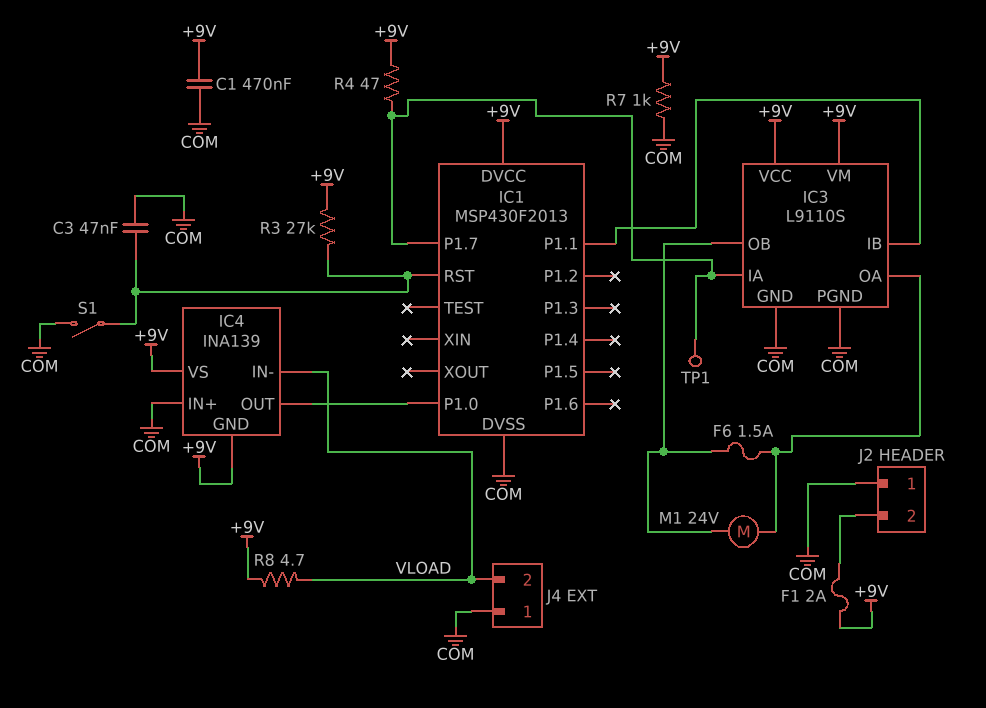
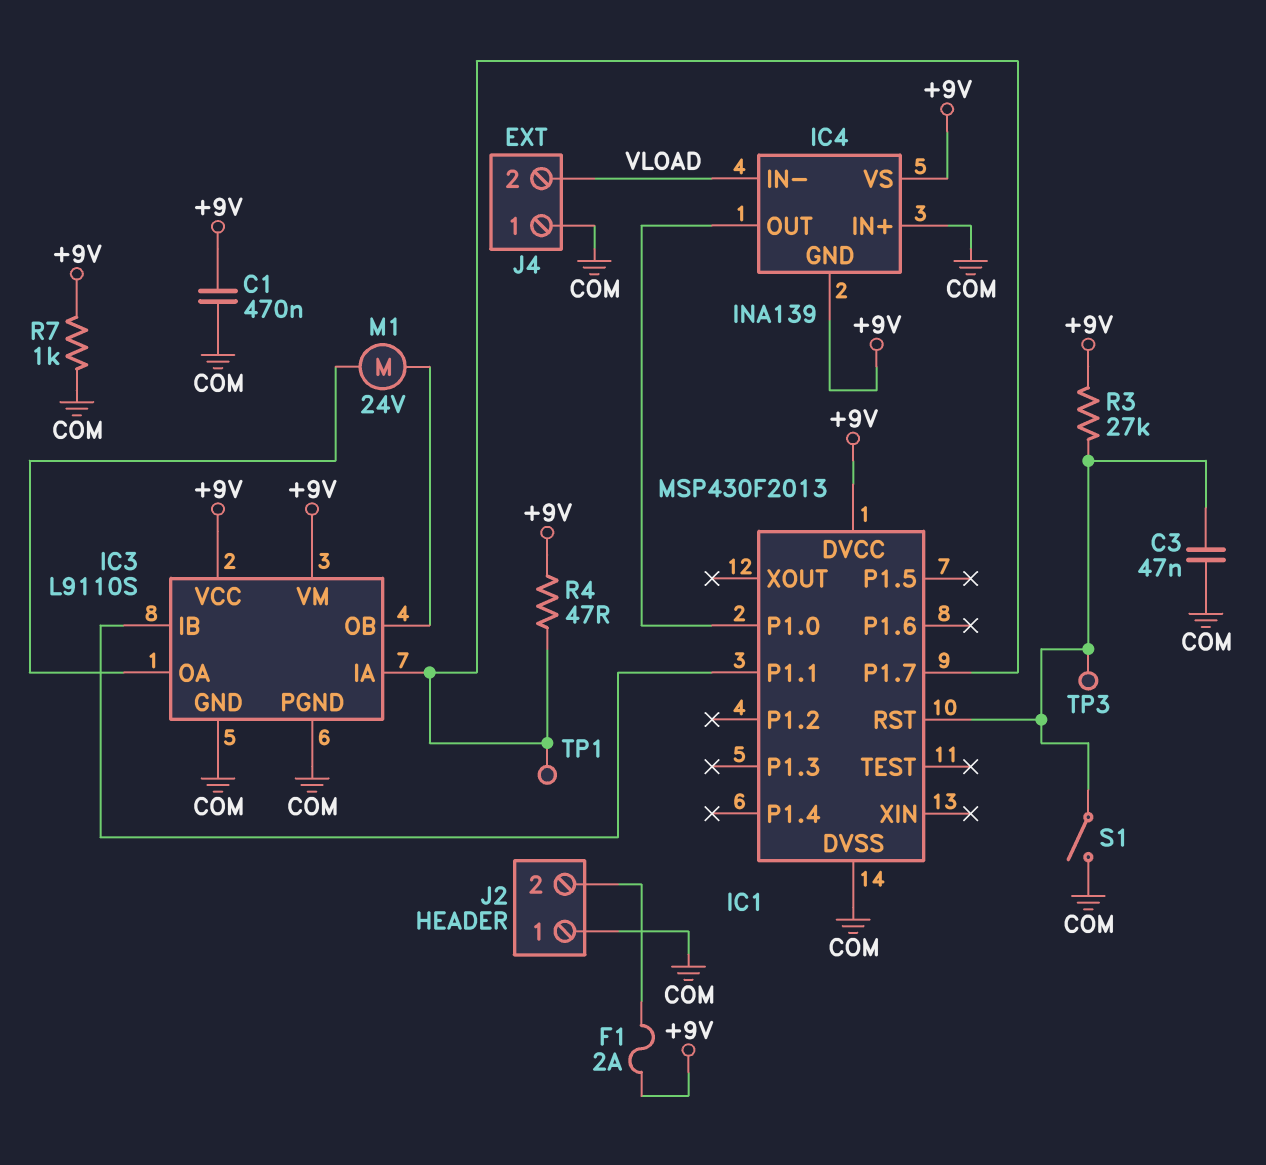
F6: 1.5A (IC3/OA, IC3/OB) -> none
R8: 4.7 (+9V, VLOAD) -> none
TP3: none -> test point (IC1/RST)

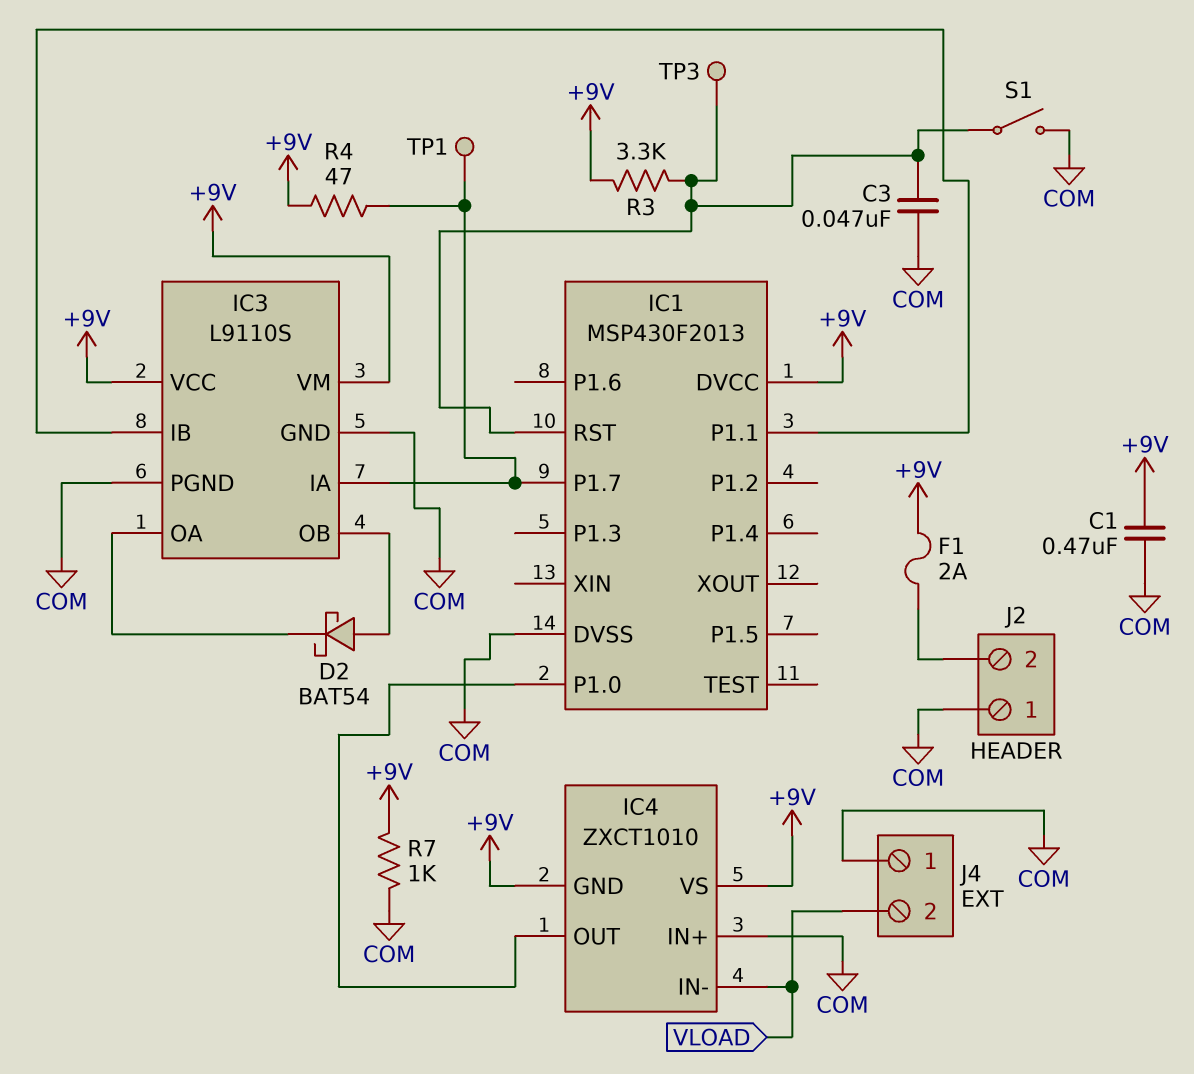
D2: none -> schottky BAT54 (A IC3/OB, K IC3/OA)
IC4: INA139 -> ZXCT1010
M1: motor 24V (IC3/OA, IC3/OB) -> none
R3: 27k (+9V, IC1/RST) -> 3.3k (+9V, IC1/RST)

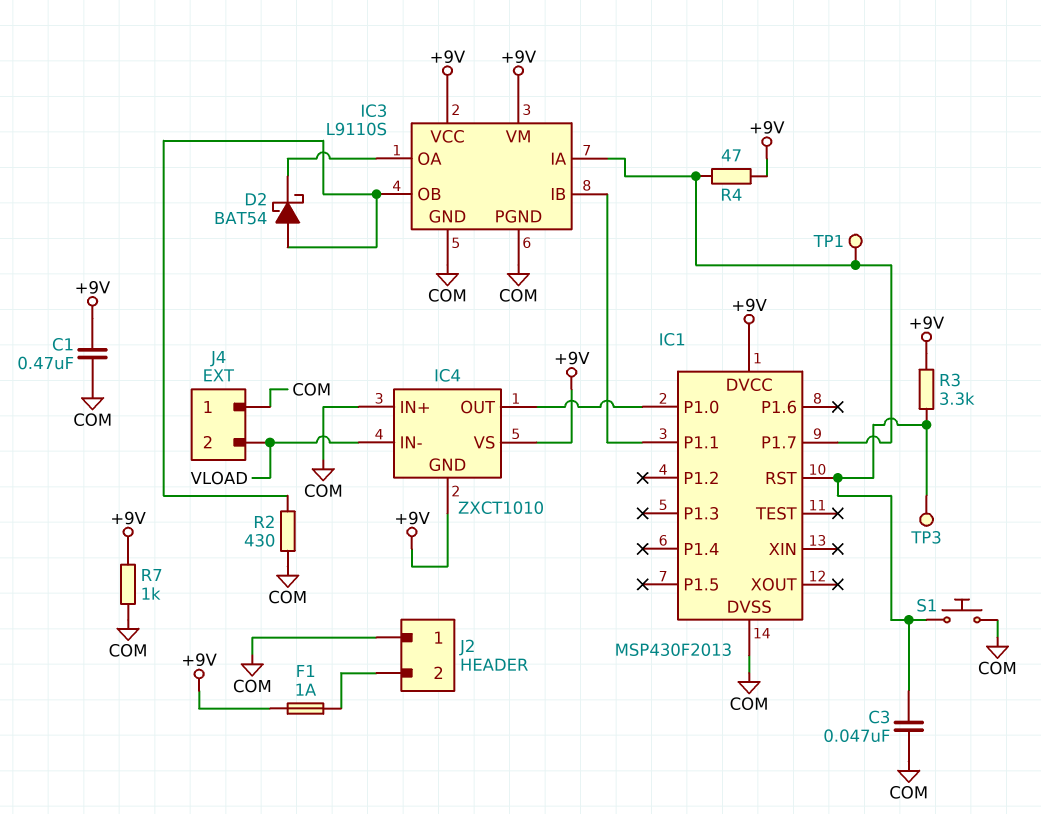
F1: 2A (+9V, J2/2) -> 1A (+9V, J2/2)
R2: none -> 430 (COM, IC3/OB)
S1: switch (COM, IC1/RST) -> button (COM, IC1/RST)

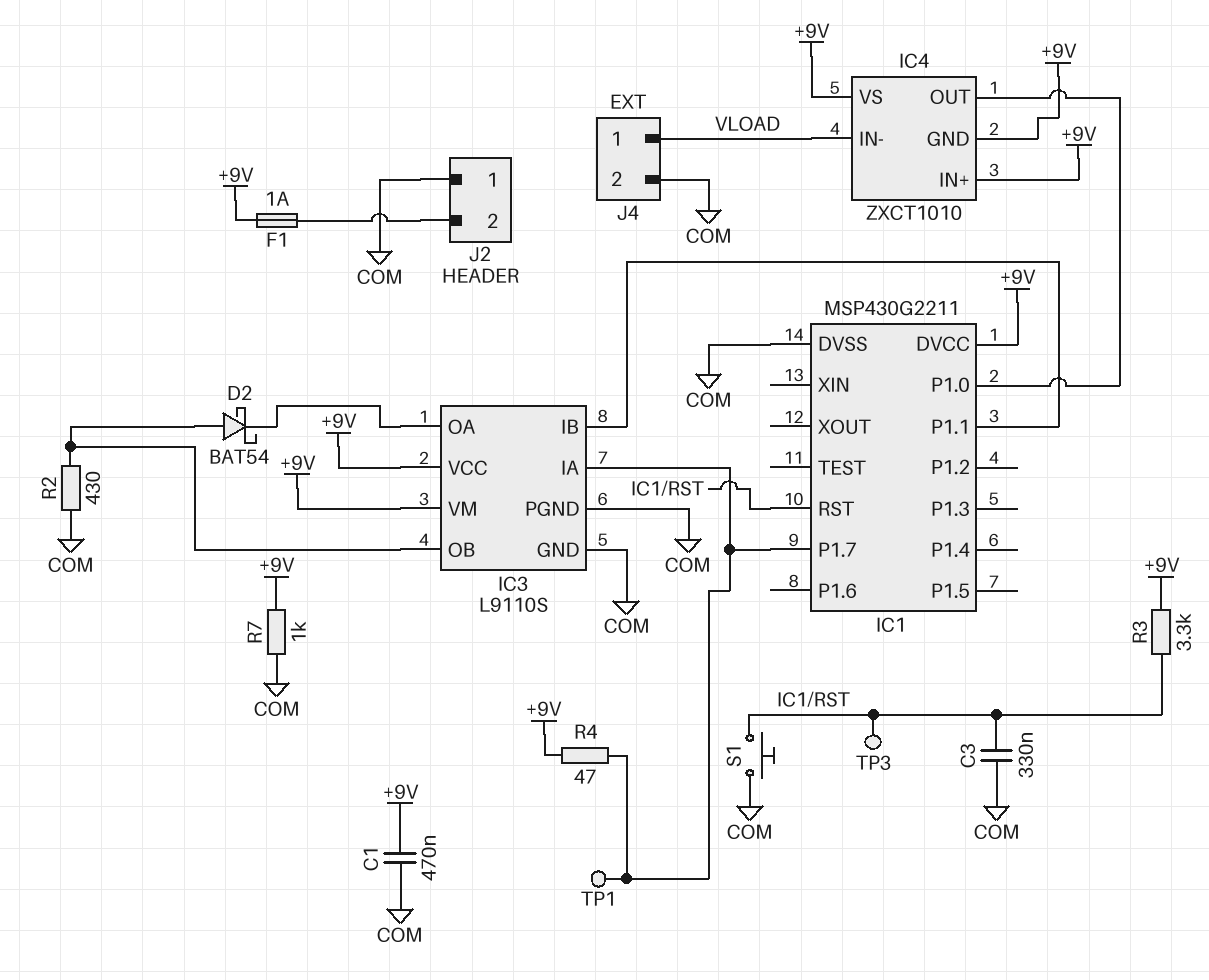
C3: 47nF (COM, IC1/RST) -> 330nF (COM, IC1/RST)
IC1: MSP430F2013 -> MSP430G2211
IC4 pin IN+: COM -> +9V
J4 pin 1: COM -> VLOAD
J4 pin 2: VLOAD -> COM

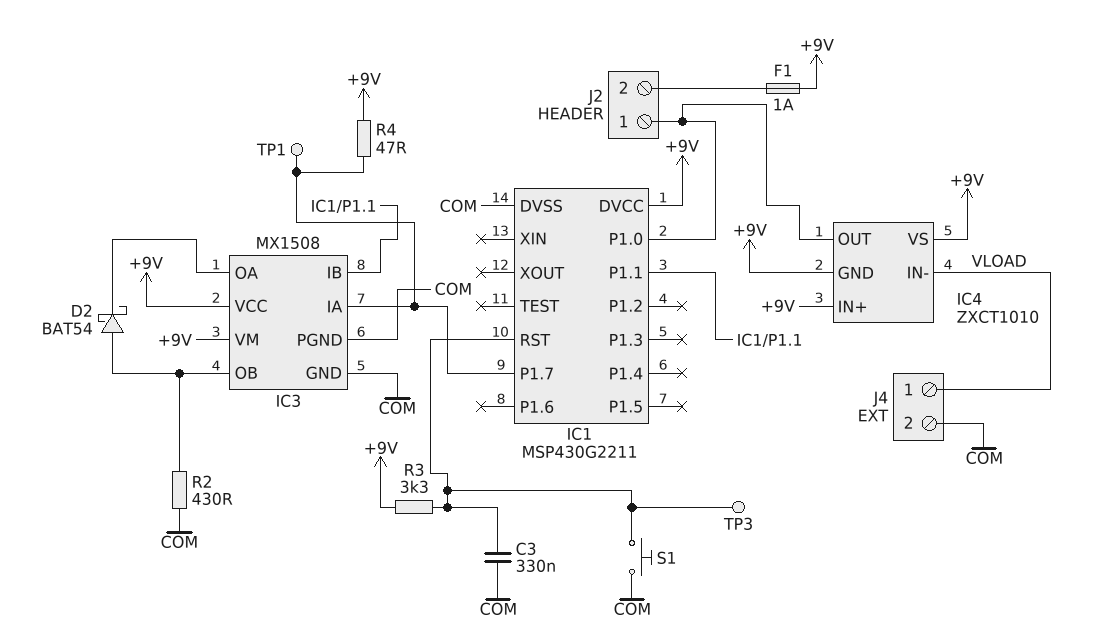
C1: 470nF (+9V, COM) -> none
IC3: L9110S -> MX1508
J2 pin 1: COM -> IC1/P1.0
R7: 1k (+9V, COM) -> none

